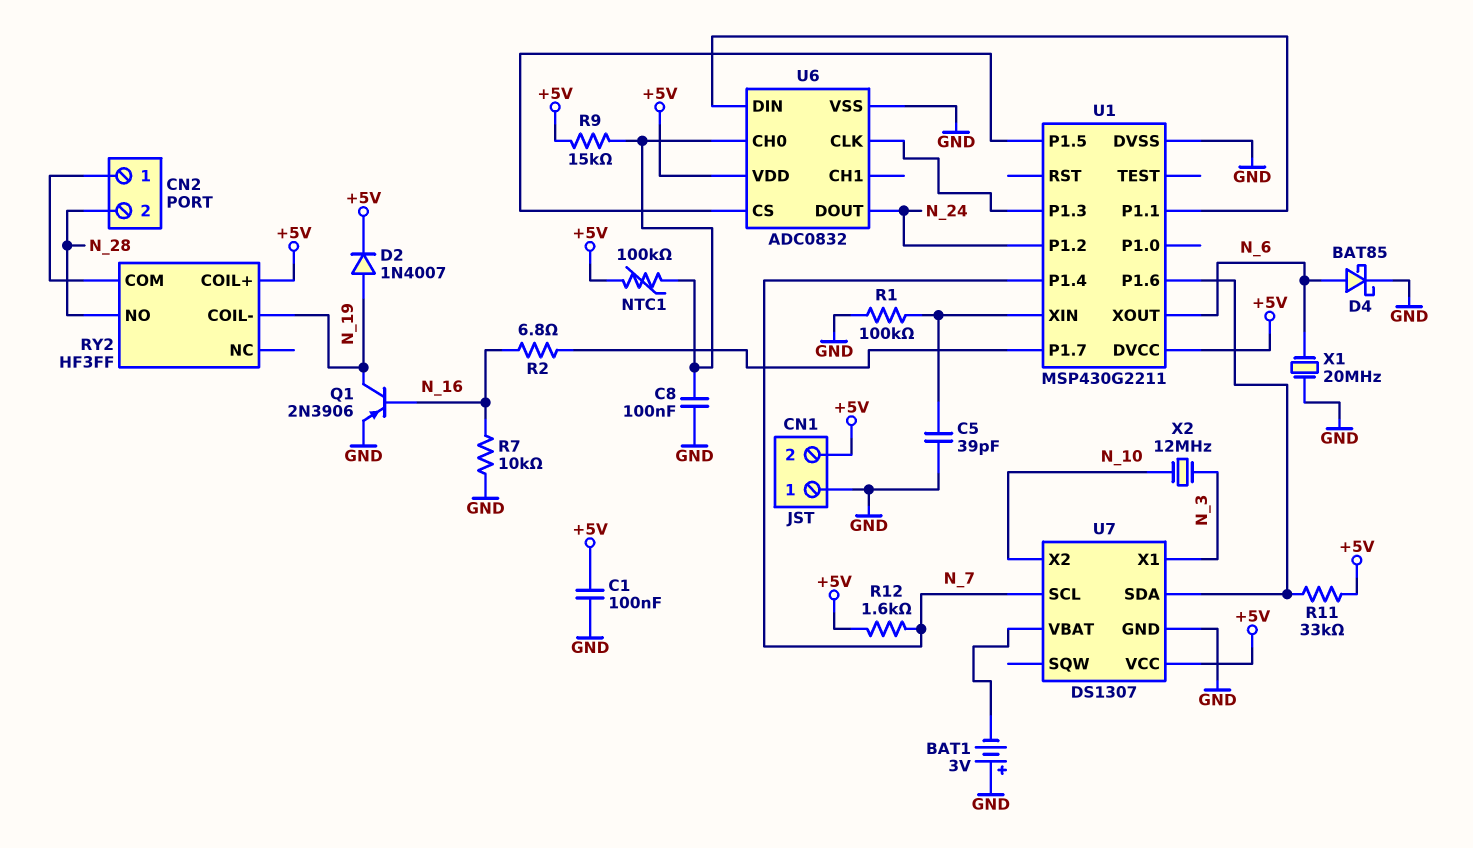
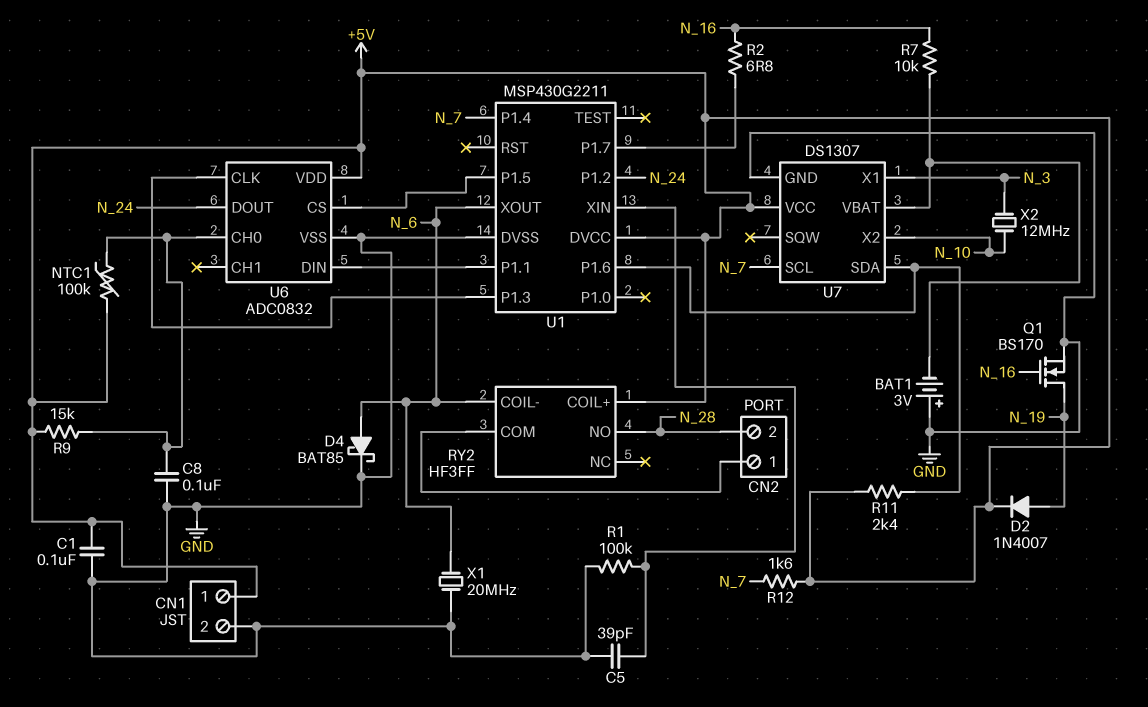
CN1 pin 1: GND -> +5V
CN1 pin 2: +5V -> GND
Q1: PNP 2N3906 (B N_16, C N_19, E GND) -> NMOS BS170 (G N_16, D N_19, S GND)
R7: 10k (GND, N_16) -> 10k (N_16, U7/VBAT)
R11: 33k (+5V, U1/P1.6) -> 2.4k (+5V, U1/P1.6)
RY2 pin COIL-: N_19 -> N_6

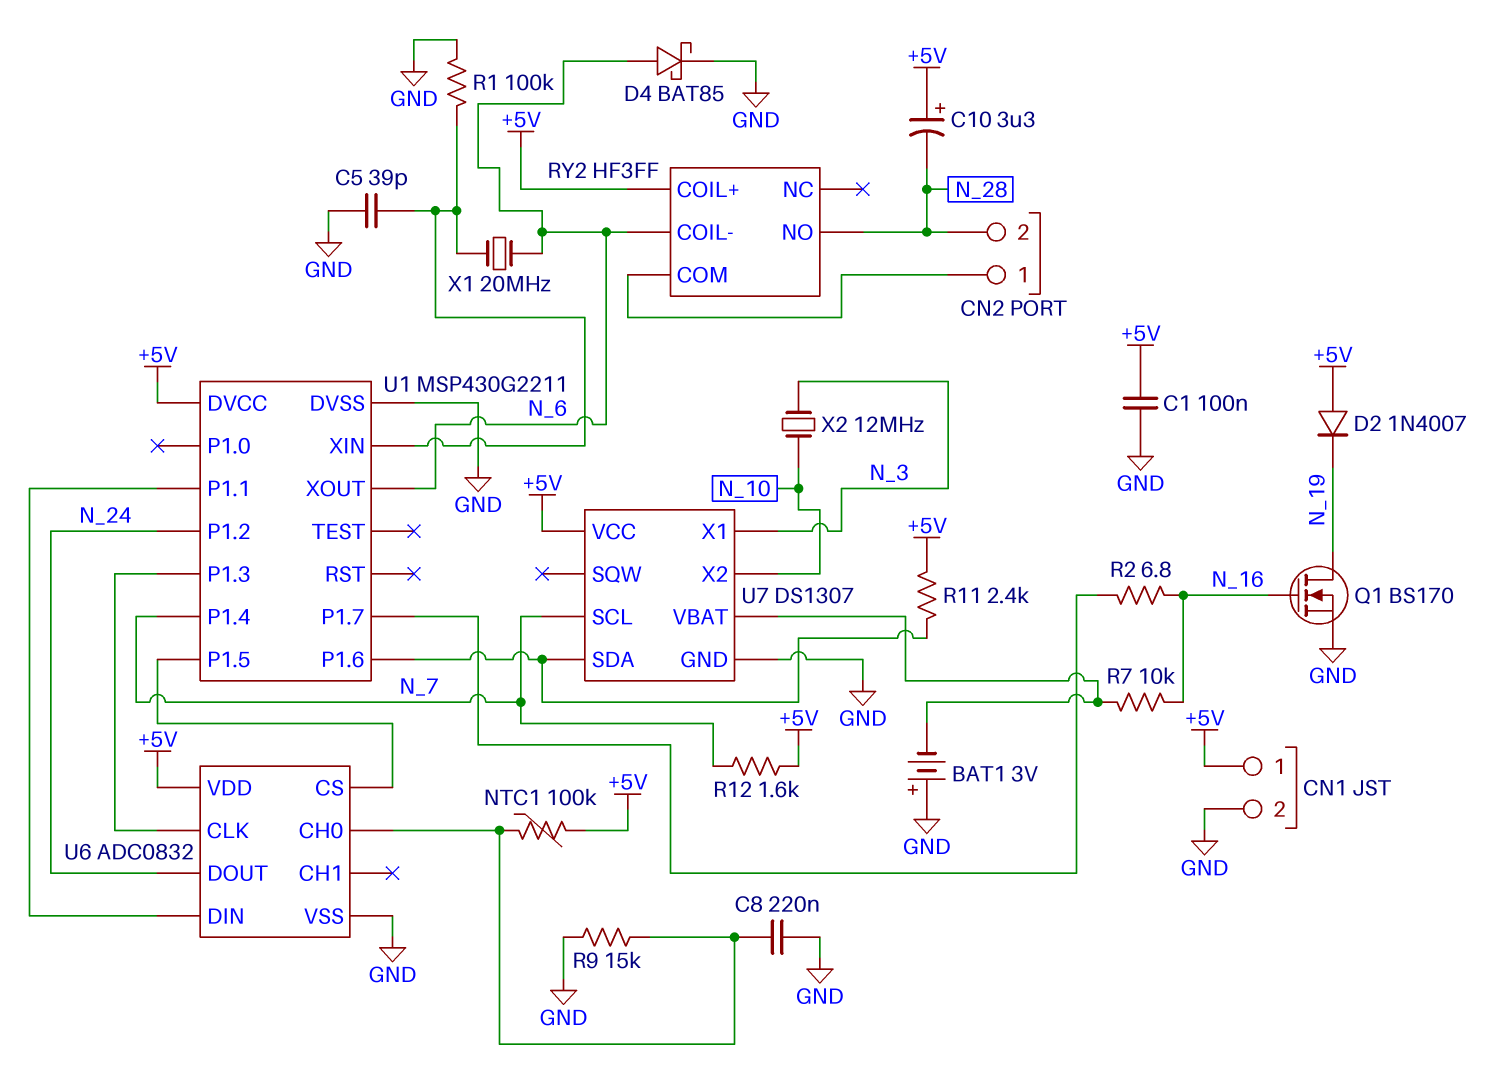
C8: 100nF (GND, U6/CH0) -> 220nF (GND, U6/CH0)
C10: none -> 3.3uF (plus +5V, minus N_28)
D2: diode 1N4007 (A N_19, K +5V) -> diode 1N4007 (A +5V, K N_19)
R9: 15k (+5V, U6/CH0) -> 15k (GND, U6/CH0)
X1: 20MHz (GND, N_6) -> 20MHz (N_6, U1/XIN)

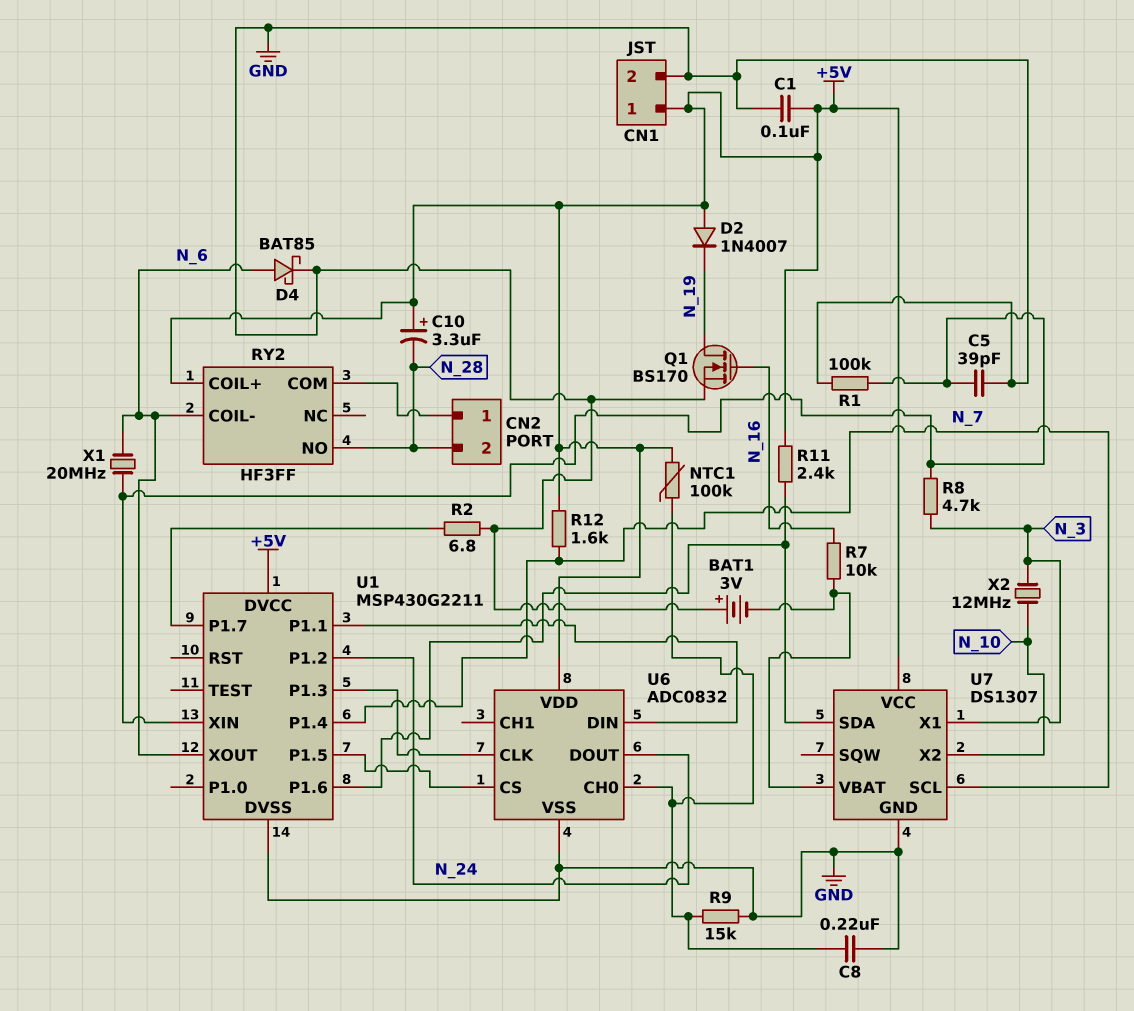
R2: 6.8 (N_16, U1/P1.7) -> 6.8 (GND, U1/P1.7)
R8: none -> 4.7k (N_3, U1/XIN)

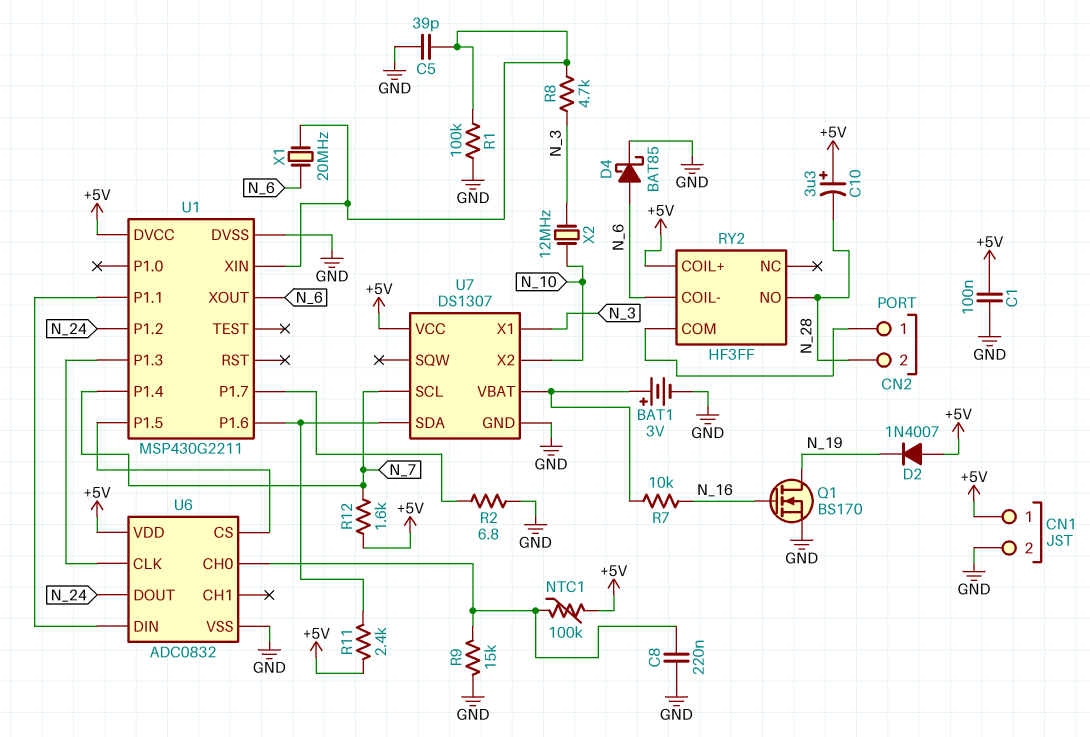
BAT1: 3V (plus GND, minus U7/VBAT) -> 3V (plus U7/VBAT, minus GND)

